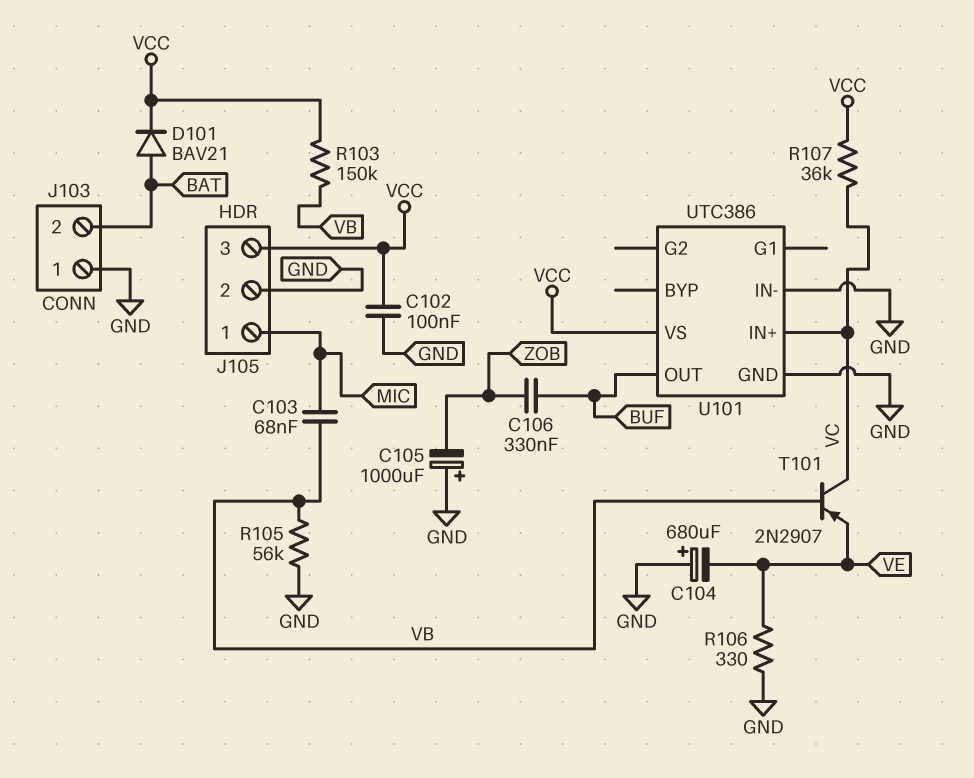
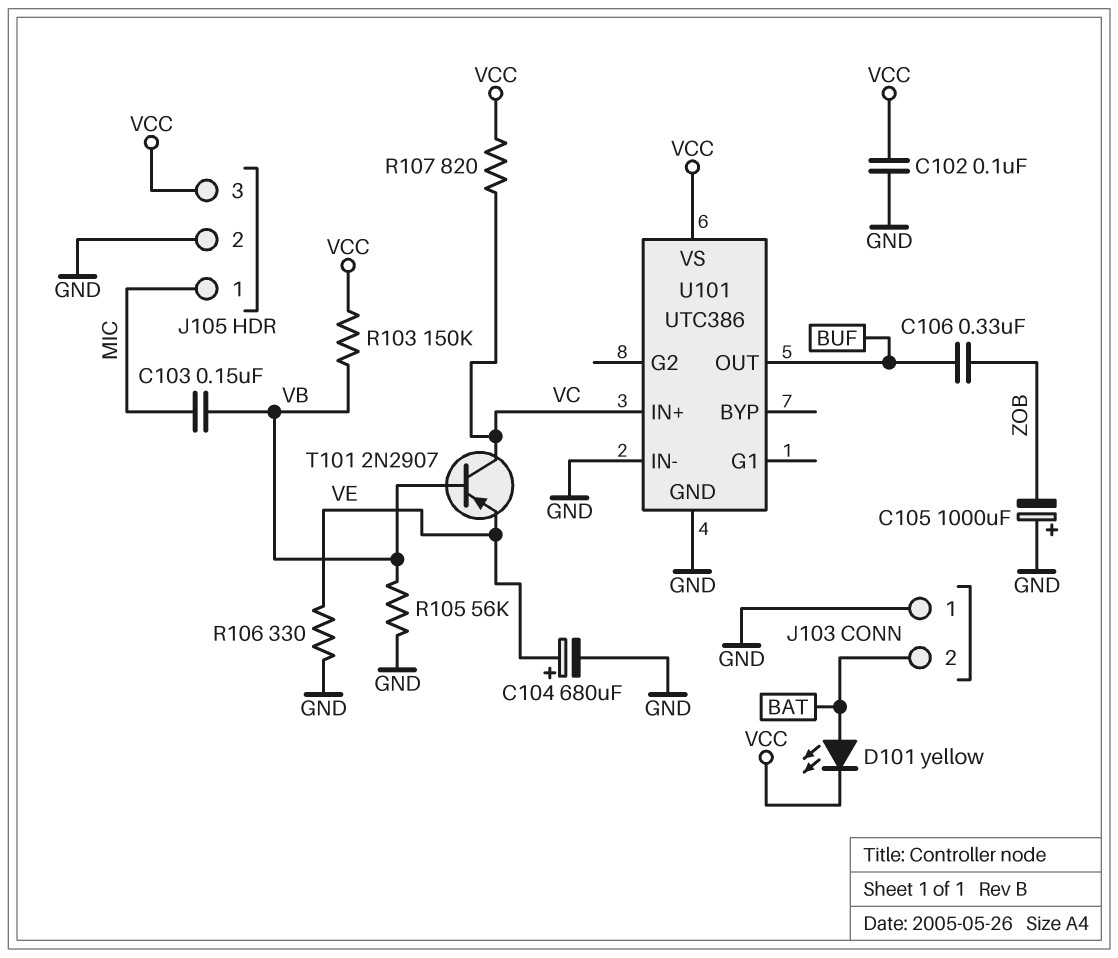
C103: 68nF (MIC, VB) -> 150nF (MIC, VB)
C104: 680uF (plus GND, minus VE) -> 680uF (plus VE, minus GND)
D101: diode BAV21 (A BAT, K VCC) -> LED yellow (A BAT, K VCC)
R107: 36k (VC, VCC) -> 820 (VC, VCC)

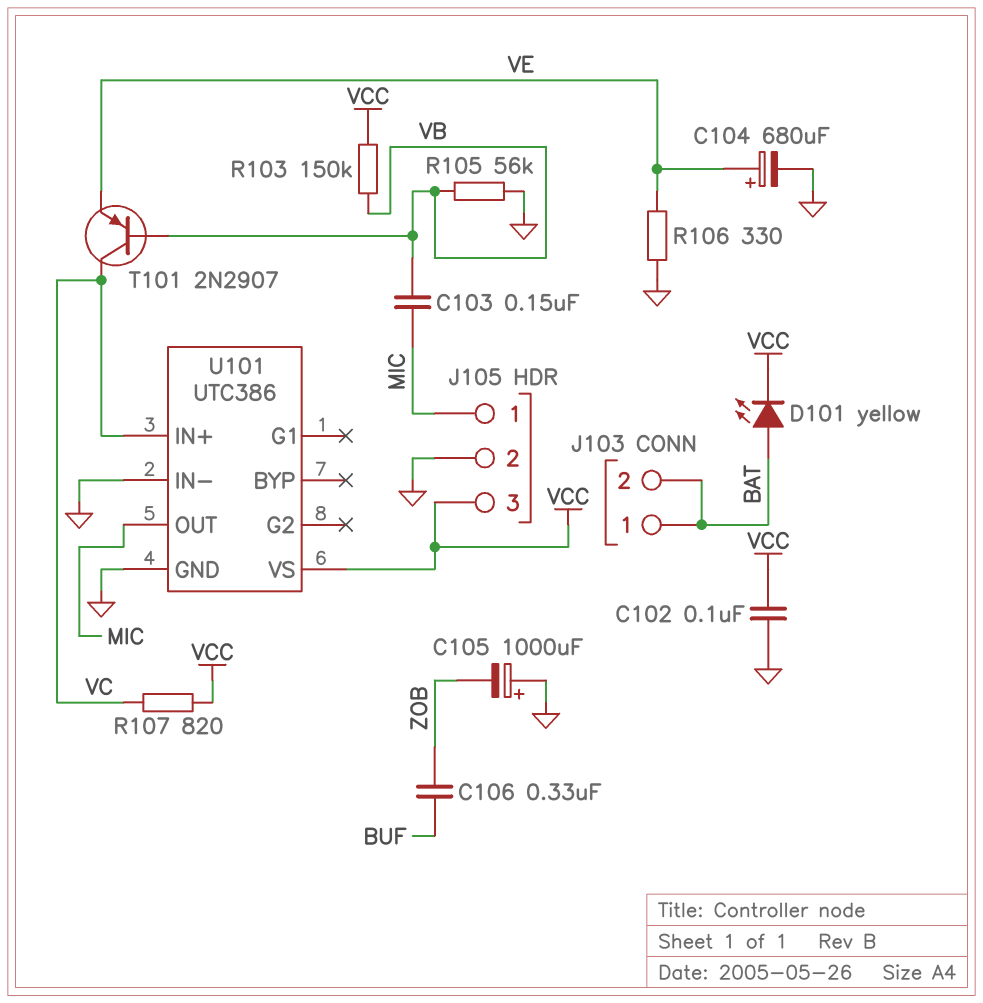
J103 pin 1: GND -> BAT
U101 pin OUT: BUF -> MIC

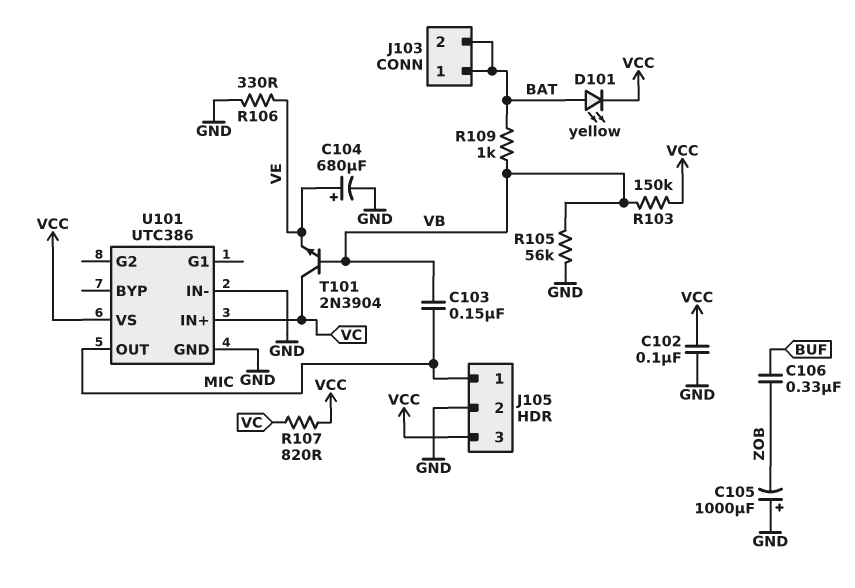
R109: none -> 1k (BAT, VB)
T101: PNP 2N2907 (B VB, C VC, E VE) -> NPN 2N3904 (B VB, C VC, E VE)

